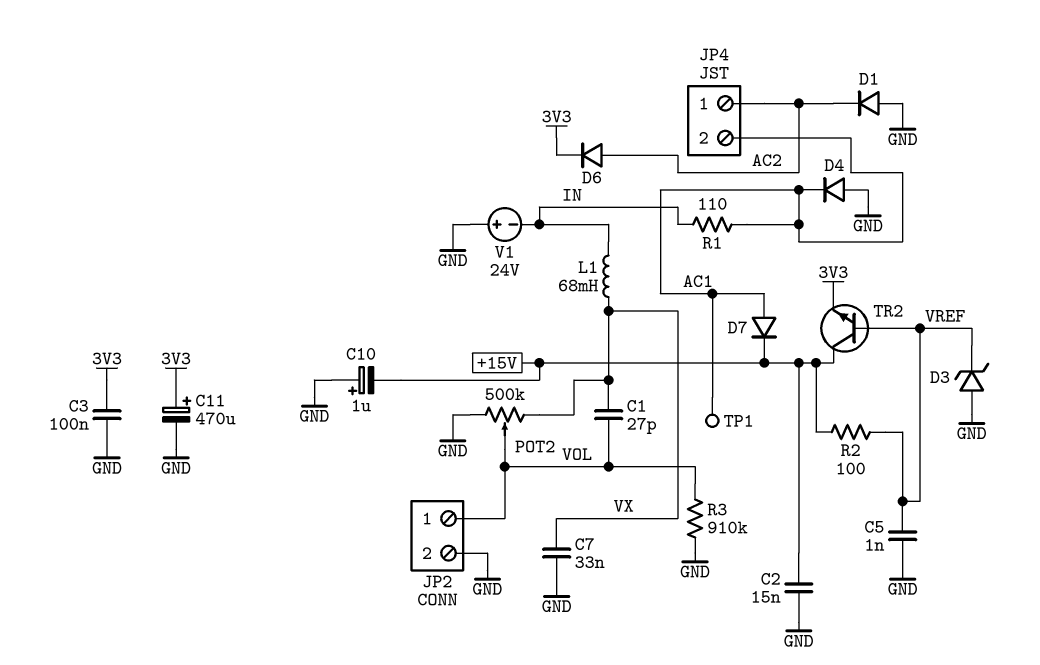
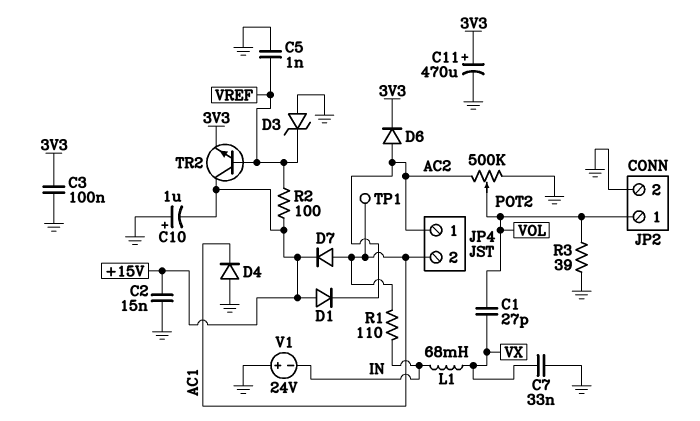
D1: diode (A GND, K AC2) -> diode (A +15V, K AC2)
POT2: 500k (GND, VX, wiper VOL) -> 500k (AC2, GND, wiper VOL)
R3: 910k (GND, VOL) -> 39 (GND, VOL)

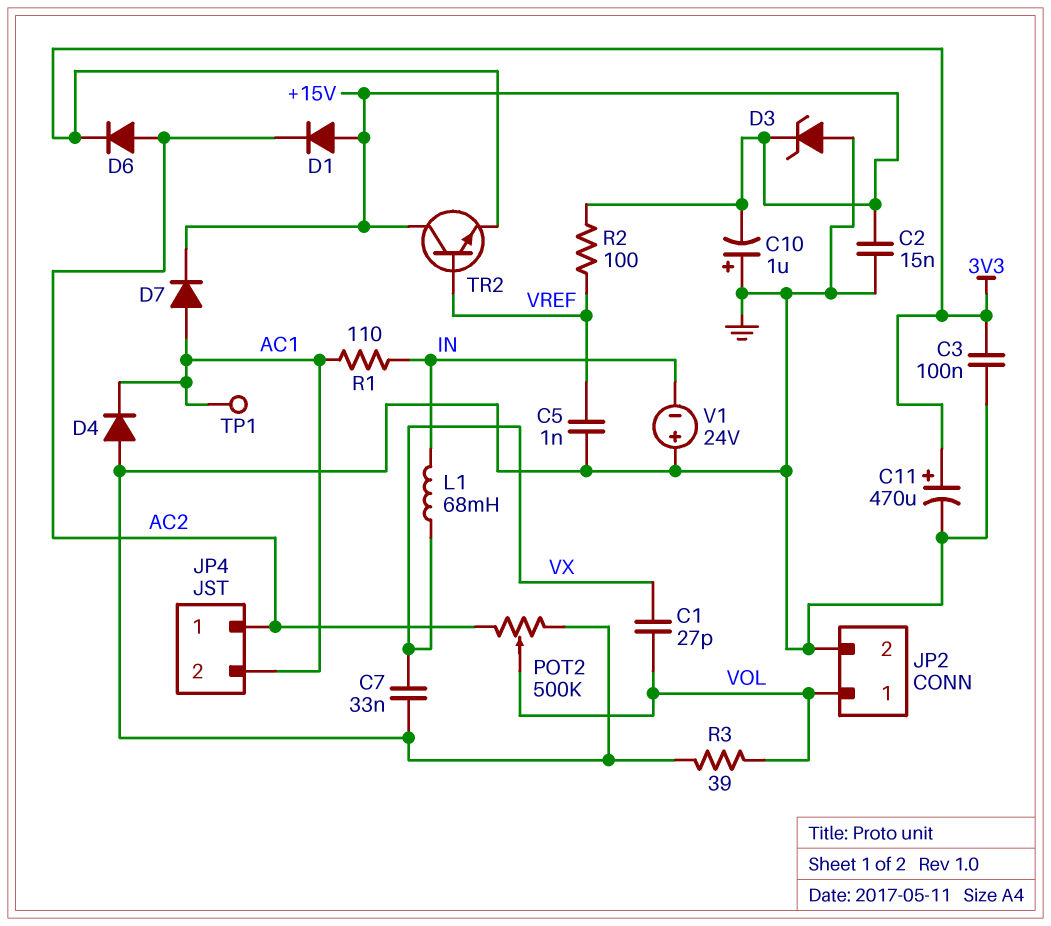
D3: zener (A GND, K VREF) -> zener (A GND, K +15V)

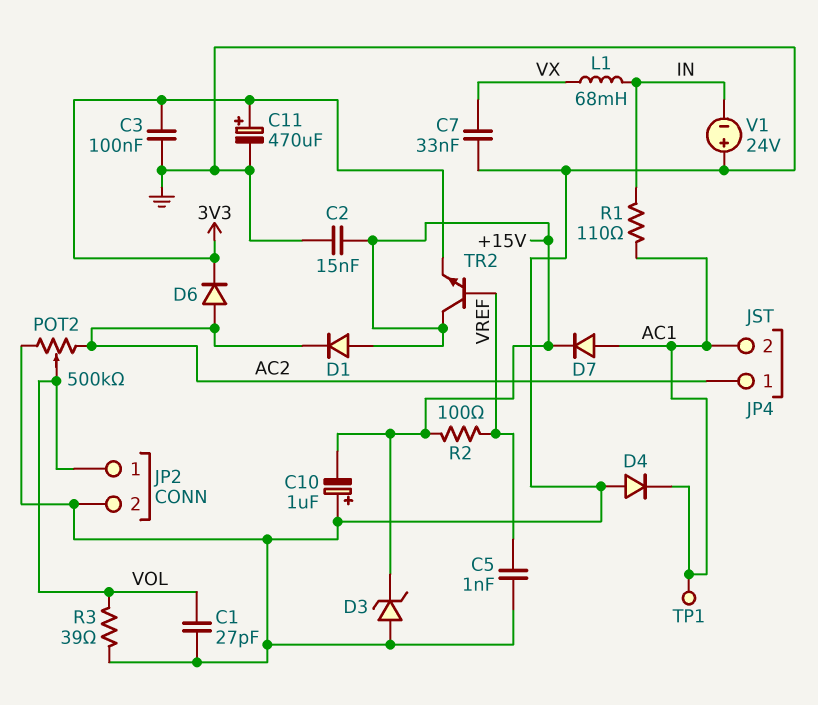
C1: 27pF (VOL, VX) -> 27pF (GND, VOL)

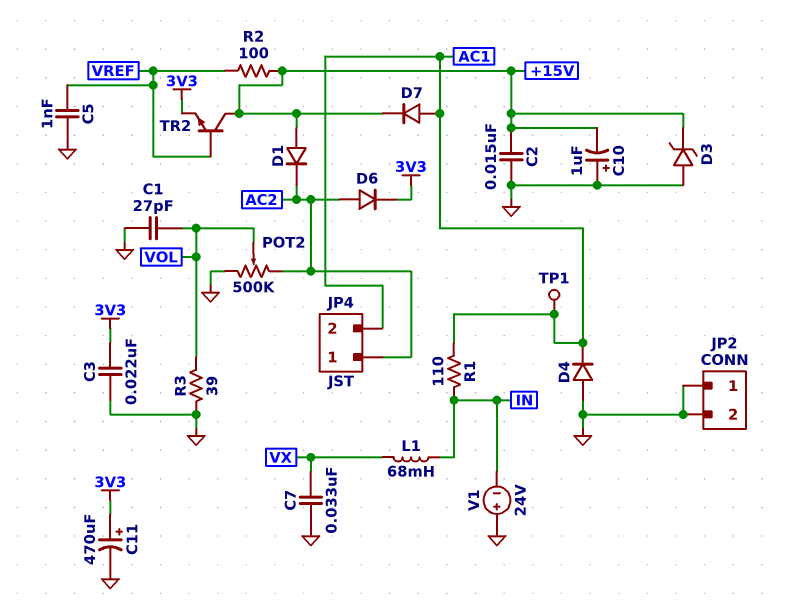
C3: 100nF (3V3, GND) -> 22nF (3V3, GND)
JP2 pin 1: VOL -> GND

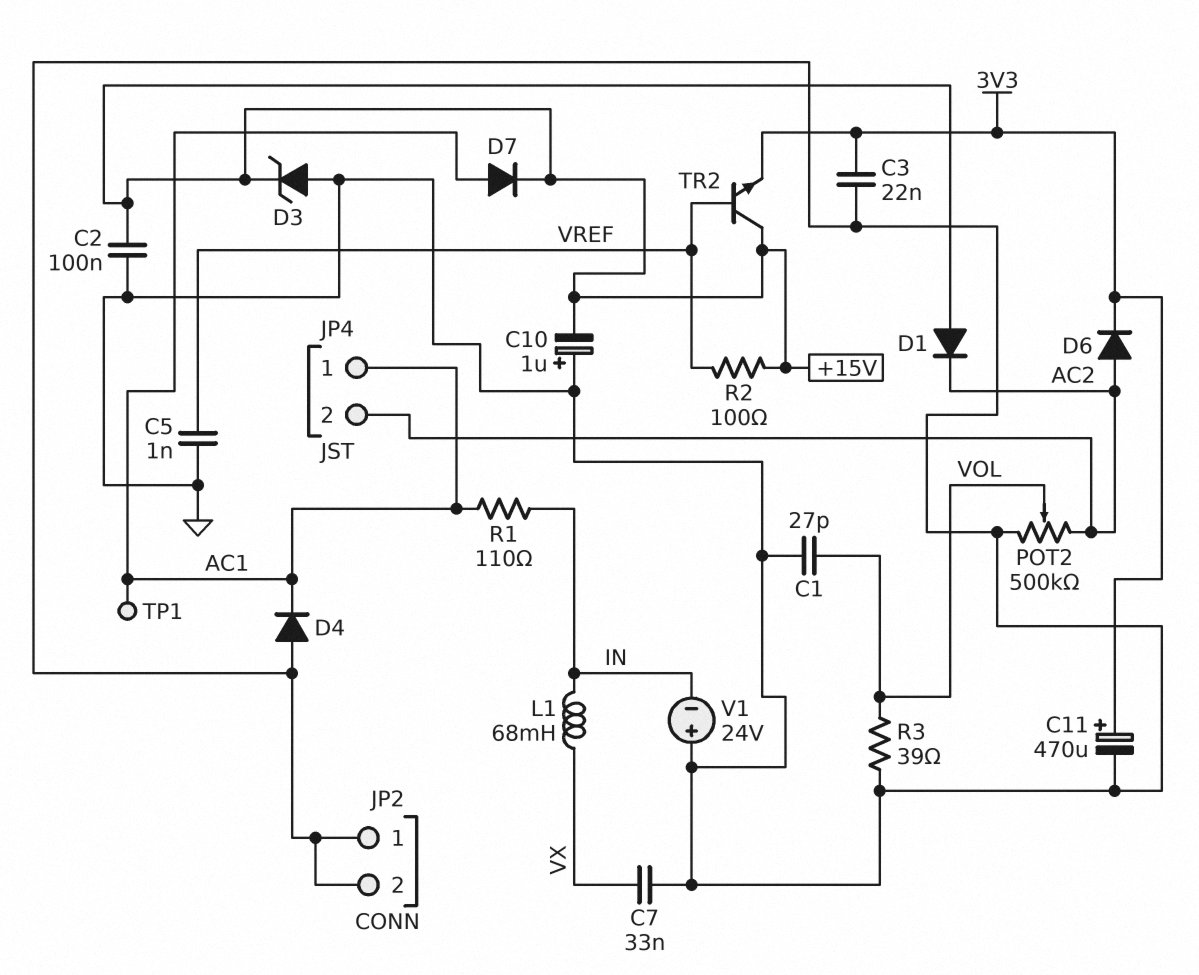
C2: 15nF (+15V, GND) -> 100nF (+15V, GND)
JP4 pin 1: AC2 -> AC1
JP4 pin 2: AC1 -> AC2

